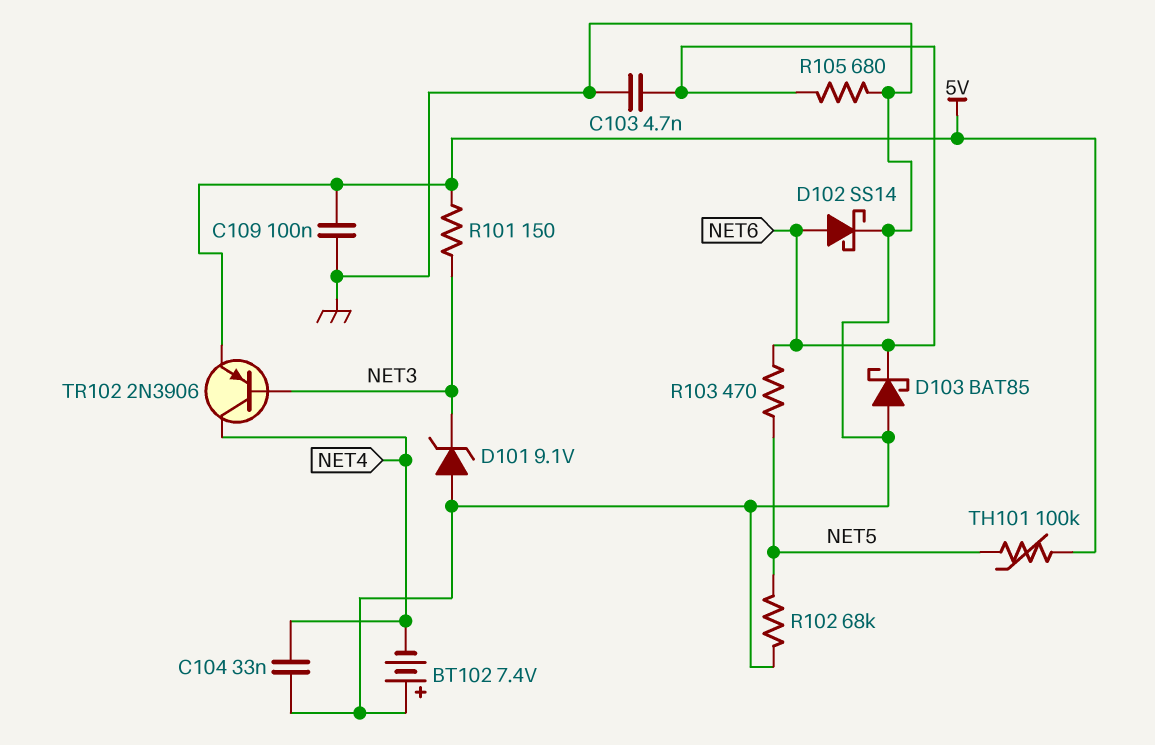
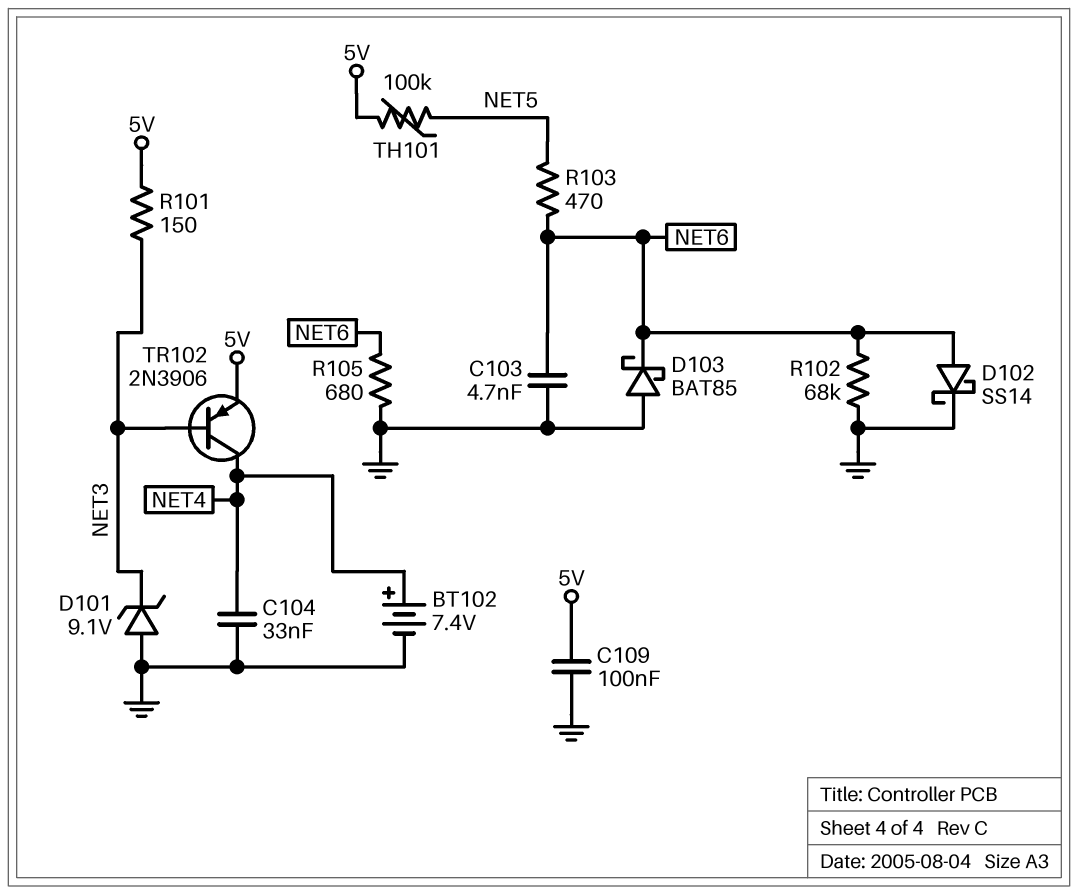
BT102: 7.4V (plus GND, minus NET4) -> 7.4V (plus NET4, minus GND)
R102: 68k (GND, NET5) -> 68k (GND, NET6)

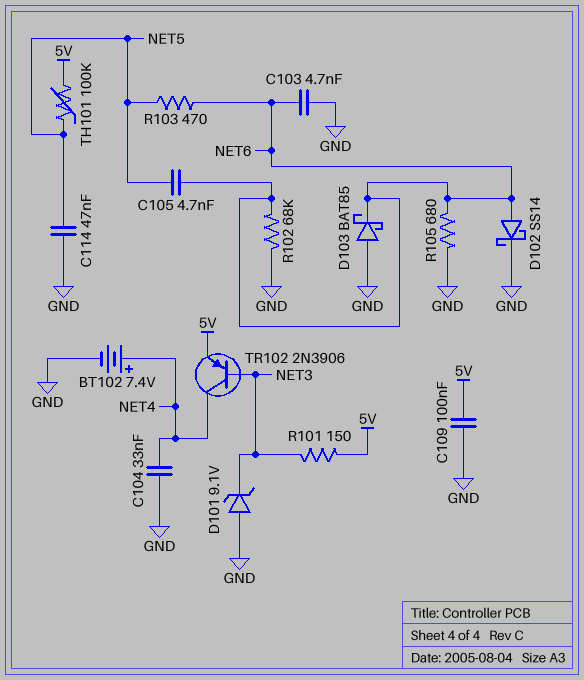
C105: none -> 4.7nF (NET5, NET6)
C114: none -> 47nF (GND, NET5)

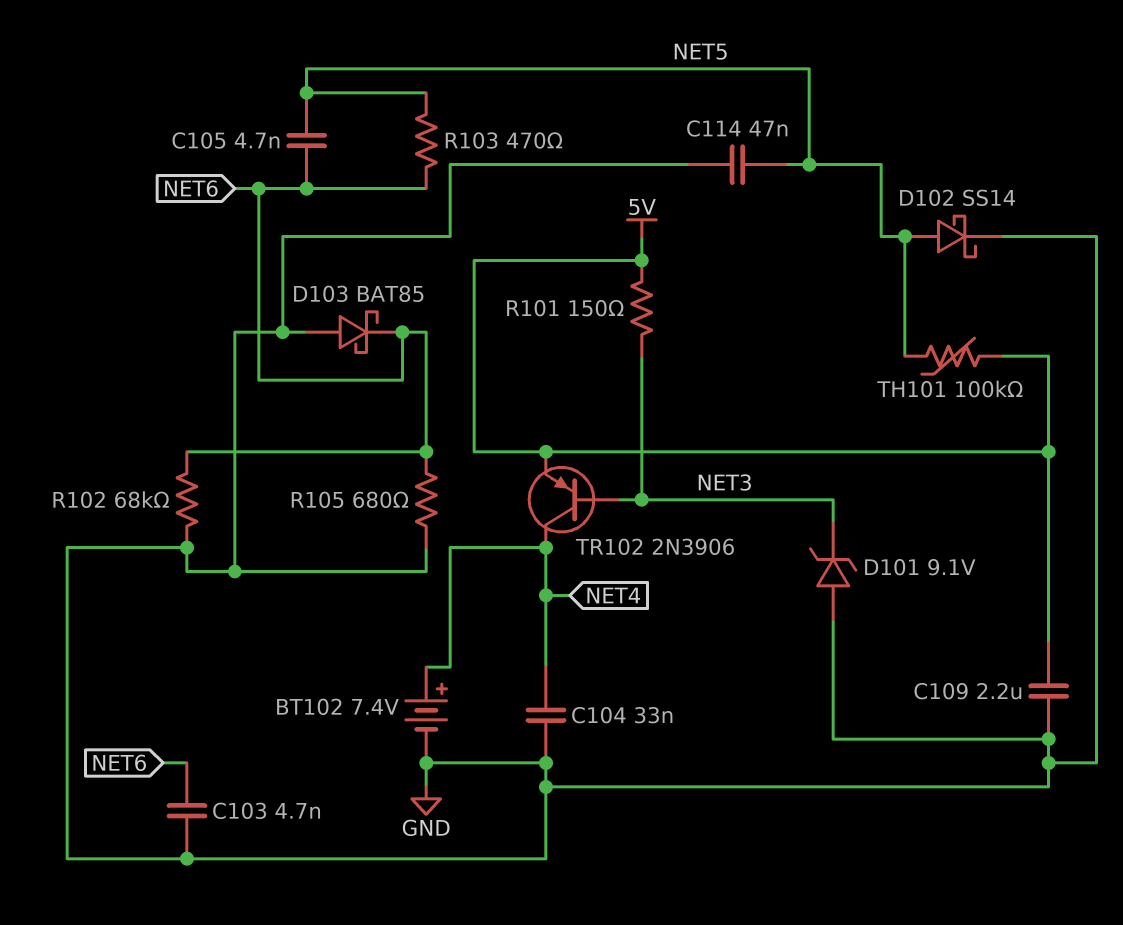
C109: 100nF (5V, GND) -> 2.2uF (5V, GND)
D102: schottky SS14 (A NET6, K GND) -> schottky SS14 (A NET5, K GND)

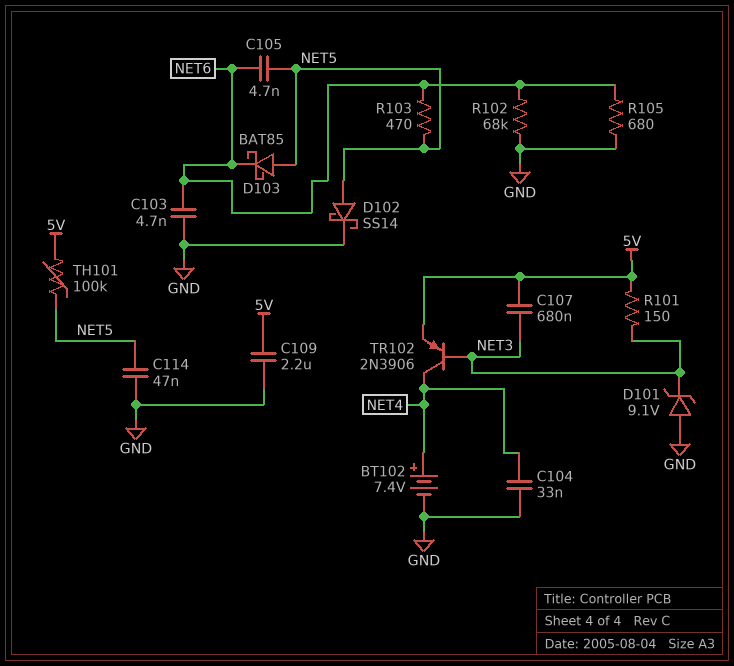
C107: none -> 680nF (5V, NET3)
D103: schottky BAT85 (A GND, K NET6) -> schottky BAT85 (A NET5, K NET6)

